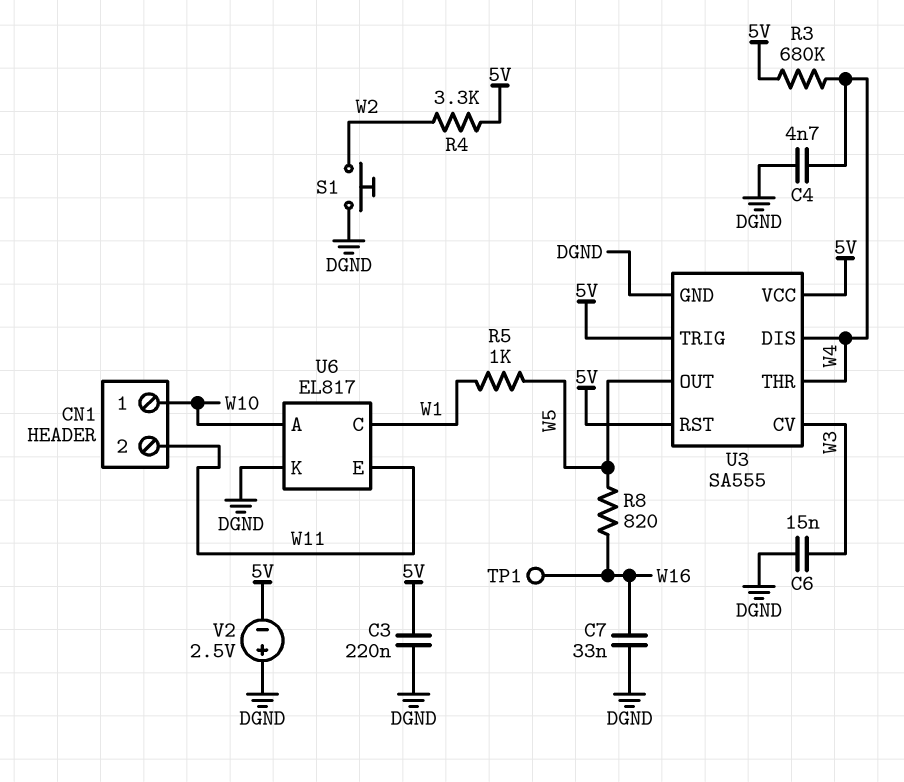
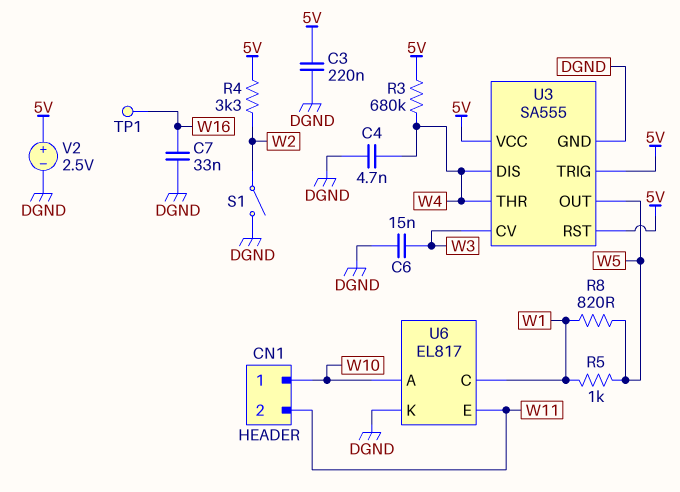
R8: 820 (W5, W16) -> 820 (W1, W5)
S1: button (DGND, W2) -> switch (DGND, W2)
V2: 2.5V (plus DGND, minus 5V) -> 2.5V (plus 5V, minus DGND)

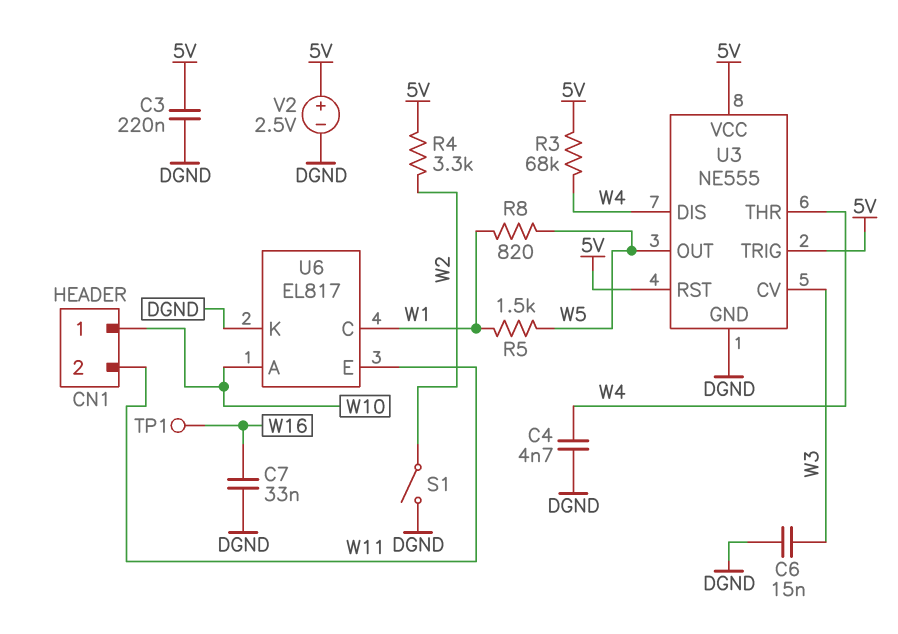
R3: 680k (5V, W4) -> 68k (5V, W4)
R5: 1k (W1, W5) -> 1.5k (W1, W5)
U3: SA555 -> NE555

